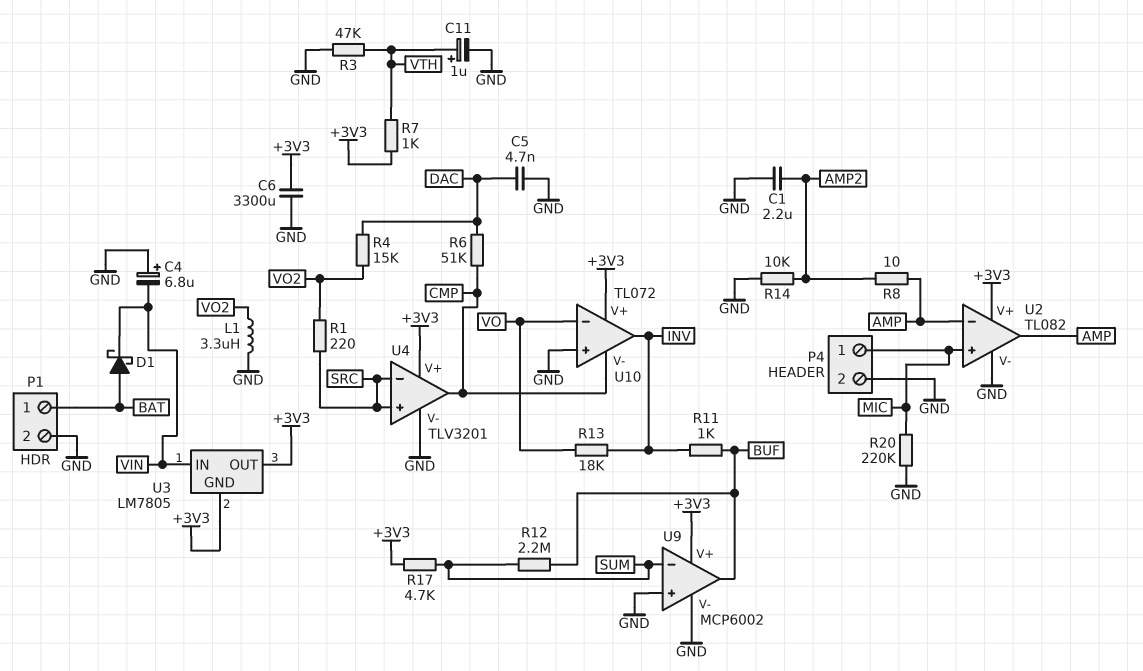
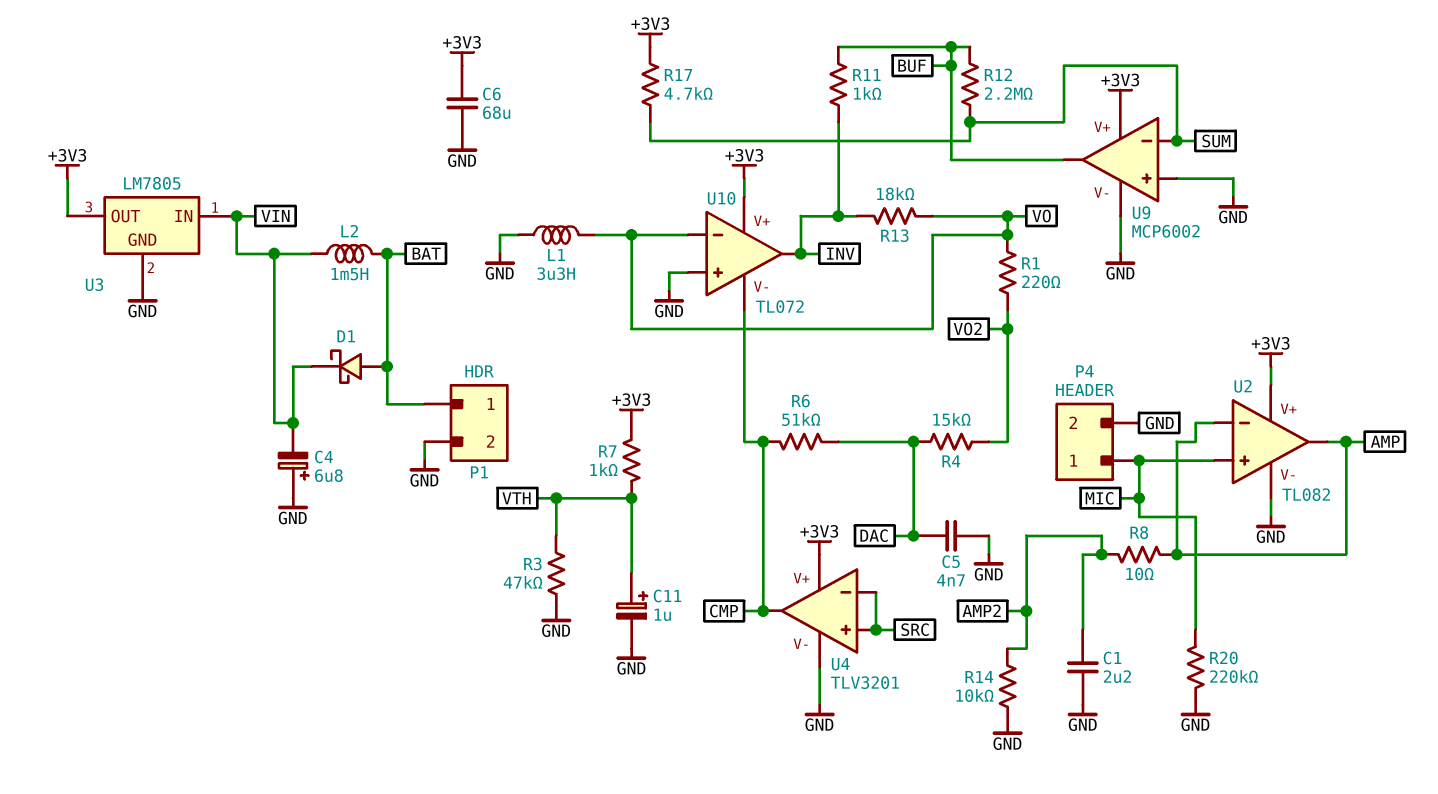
C6: 3300uF (+3V3, GND) -> 68uF (+3V3, GND)
L1: 3.3uH (GND, VO2) -> 3.3uH (GND, VO)
L2: none -> 1.5mH (BAT, VIN)
R1: 220 (SRC, VO2) -> 220 (VO, VO2)
U3 pin GND: +3V3 -> GND

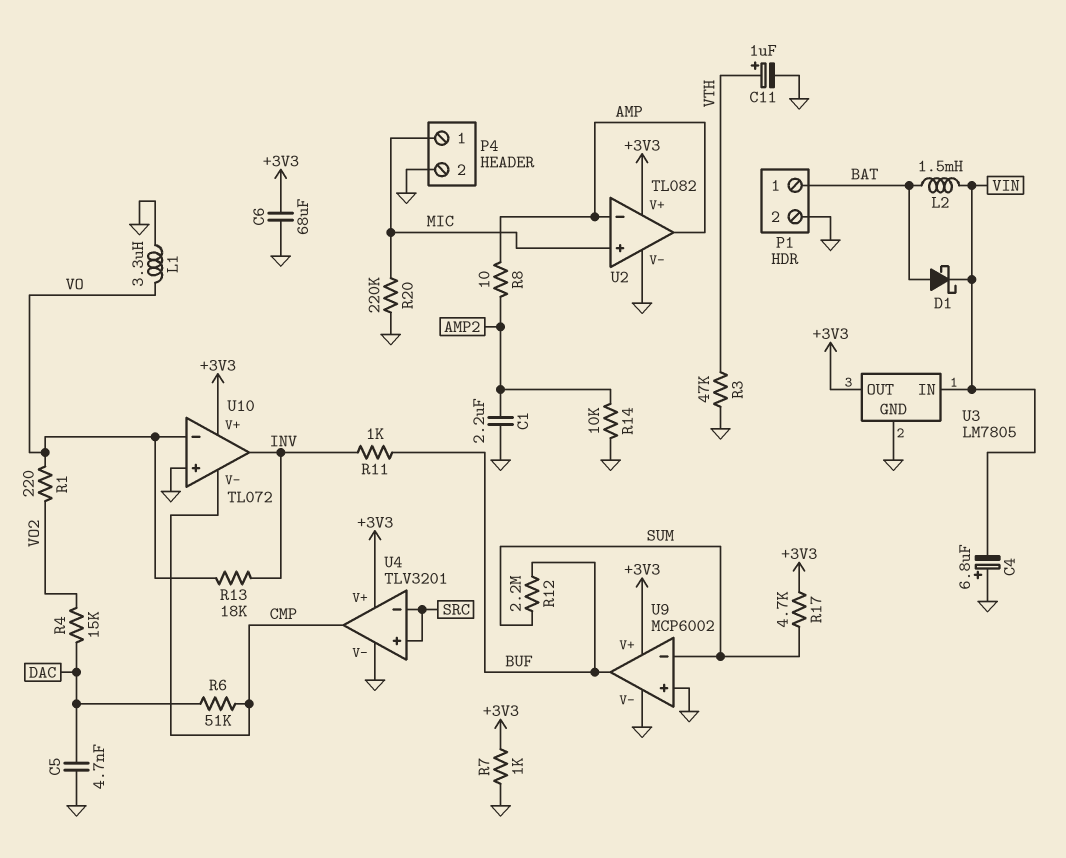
R7: 1k (+3V3, VTH) -> 1k (+3V3, GND)

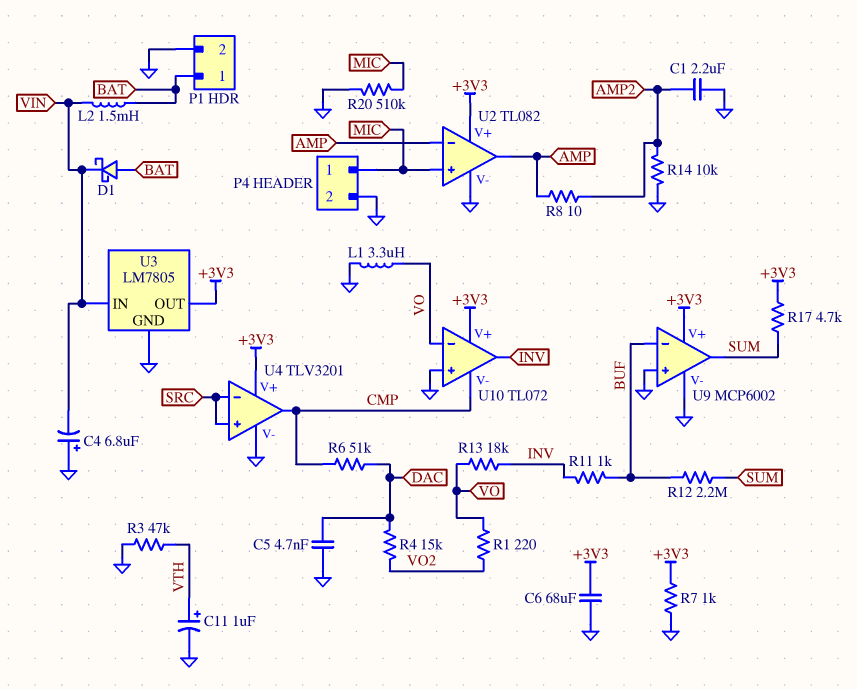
R20: 220k (GND, MIC) -> 510k (GND, MIC)
U9 pin in-: SUM -> BUF
U9 pin out: BUF -> SUM

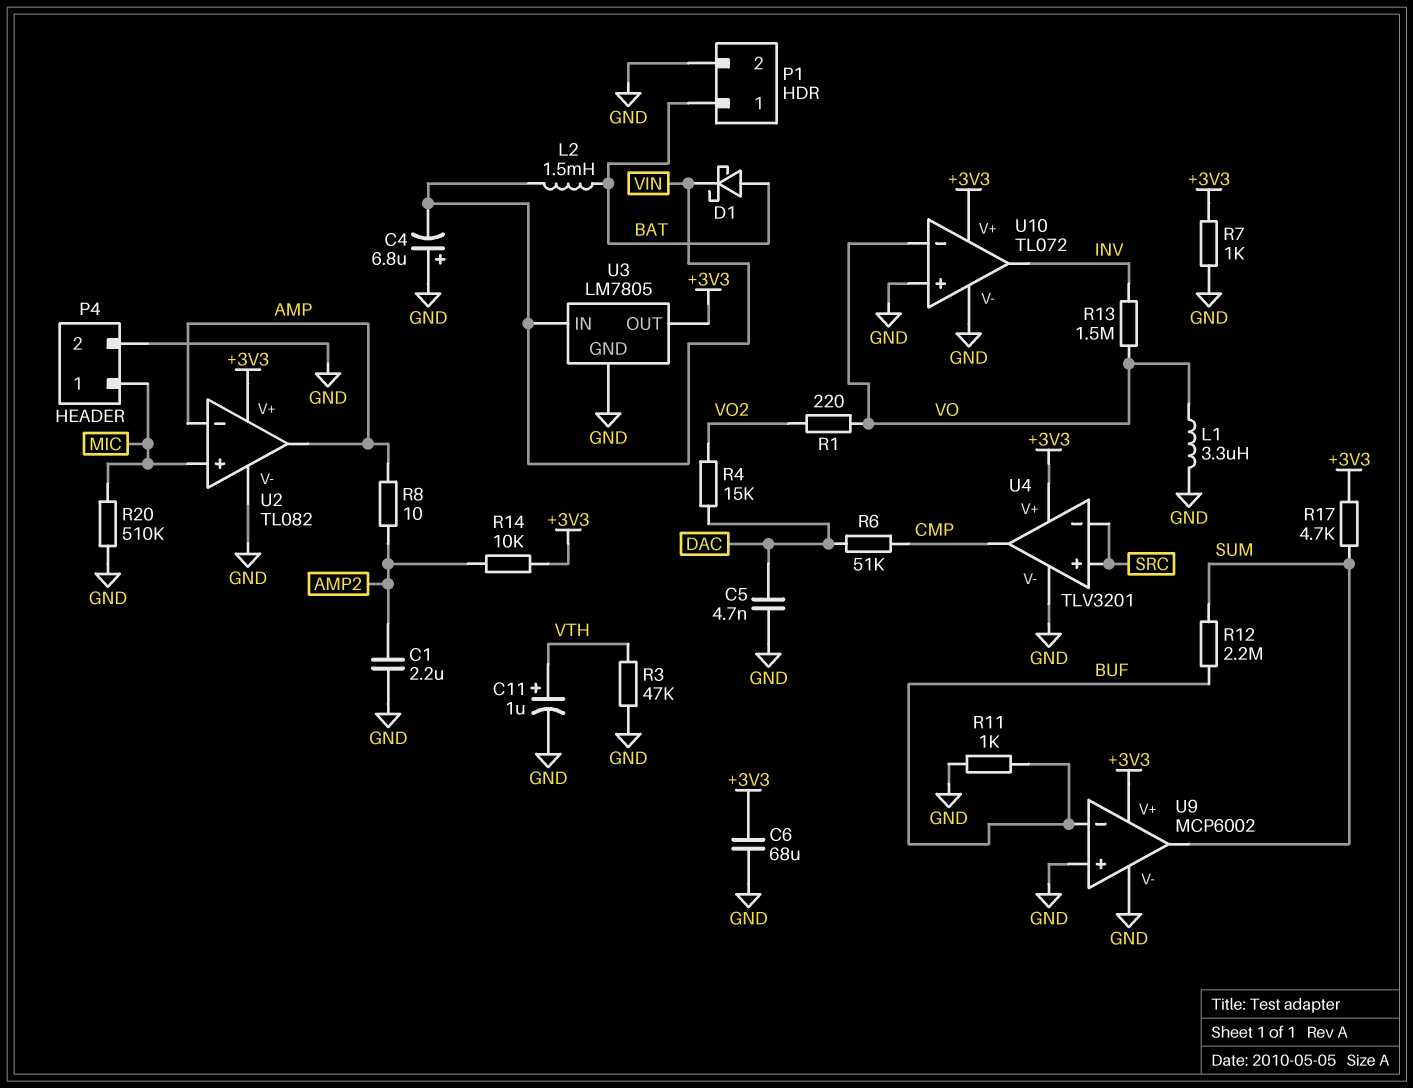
R11: 1k (BUF, INV) -> 1k (BUF, GND)
R13: 18k (INV, VO) -> 1.5M (INV, VO)
R14: 10k (AMP2, GND) -> 10k (+3V3, AMP2)
U10 pin V-: CMP -> GND

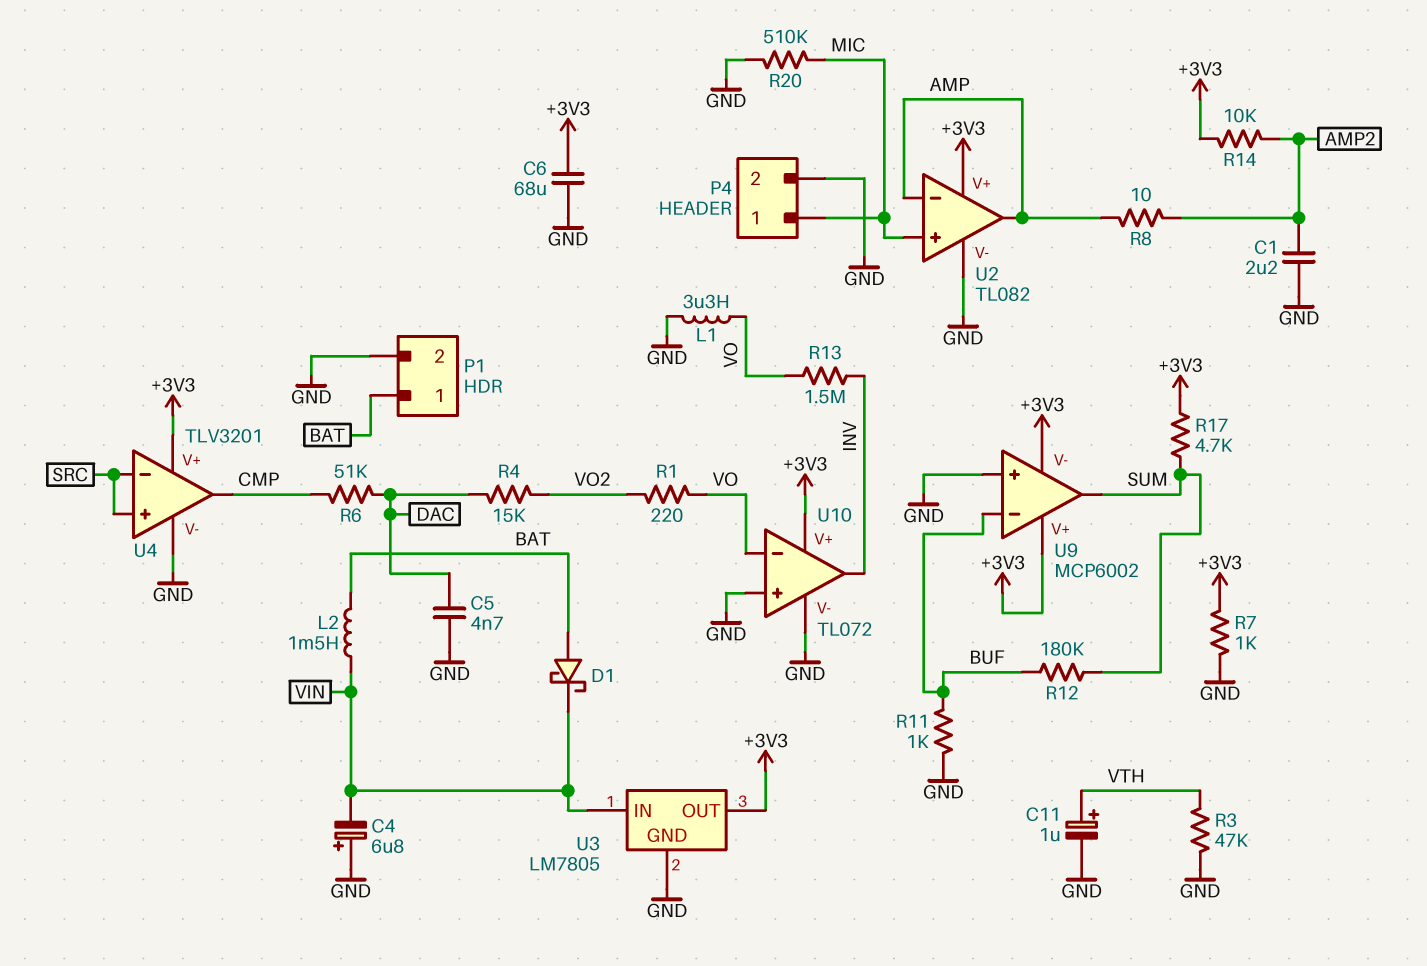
R12: 2.2M (BUF, SUM) -> 180k (BUF, SUM)
U9 pin V-: GND -> +3V3

